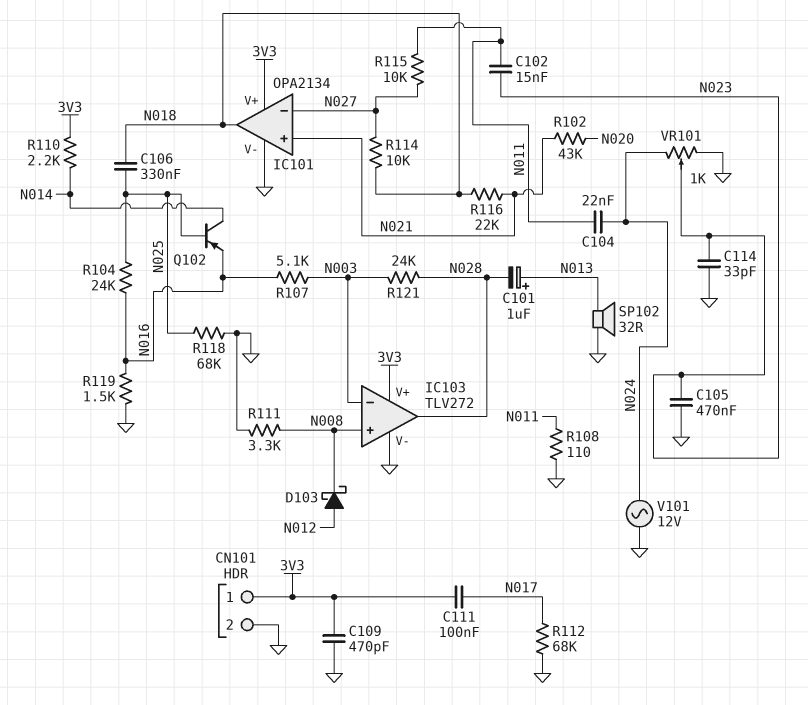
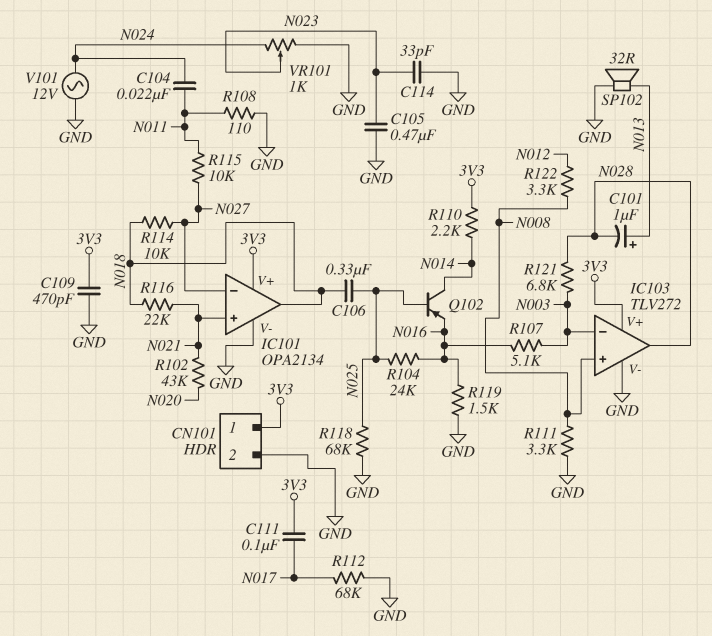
C102: 15nF (N011, N023) -> none
D103: schottky (A N012, K N008) -> none
R121: 24k (N003, N028) -> 6.8k (N003, N028)
R122: none -> 3.3k (N008, N012)

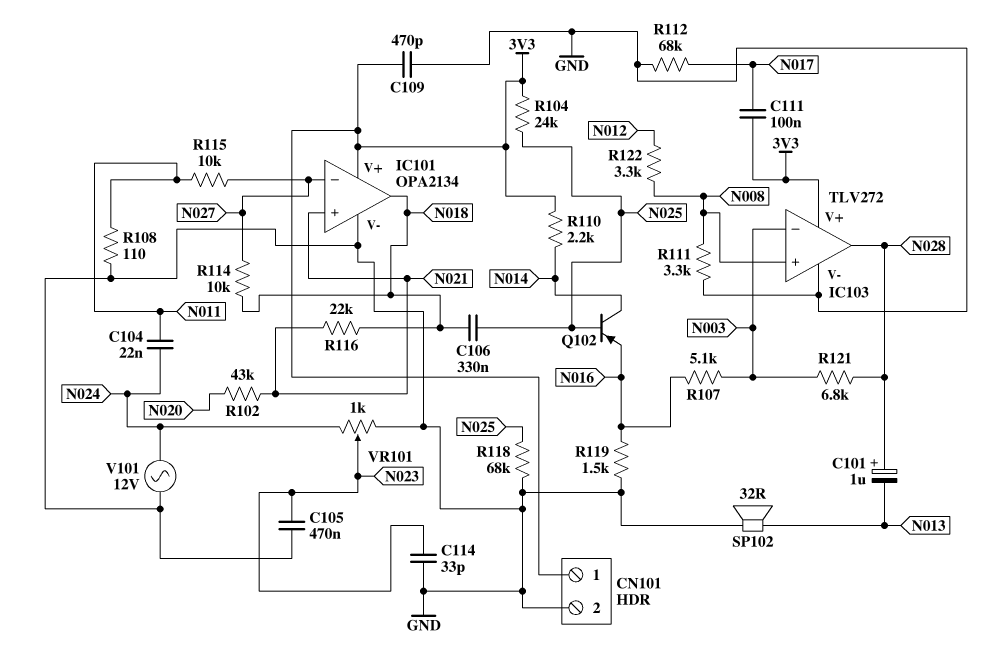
C101: 1uF (plus N013, minus N028) -> 1uF (plus N028, minus N013)
R104: 24k (N016, N025) -> 24k (3V3, N025)

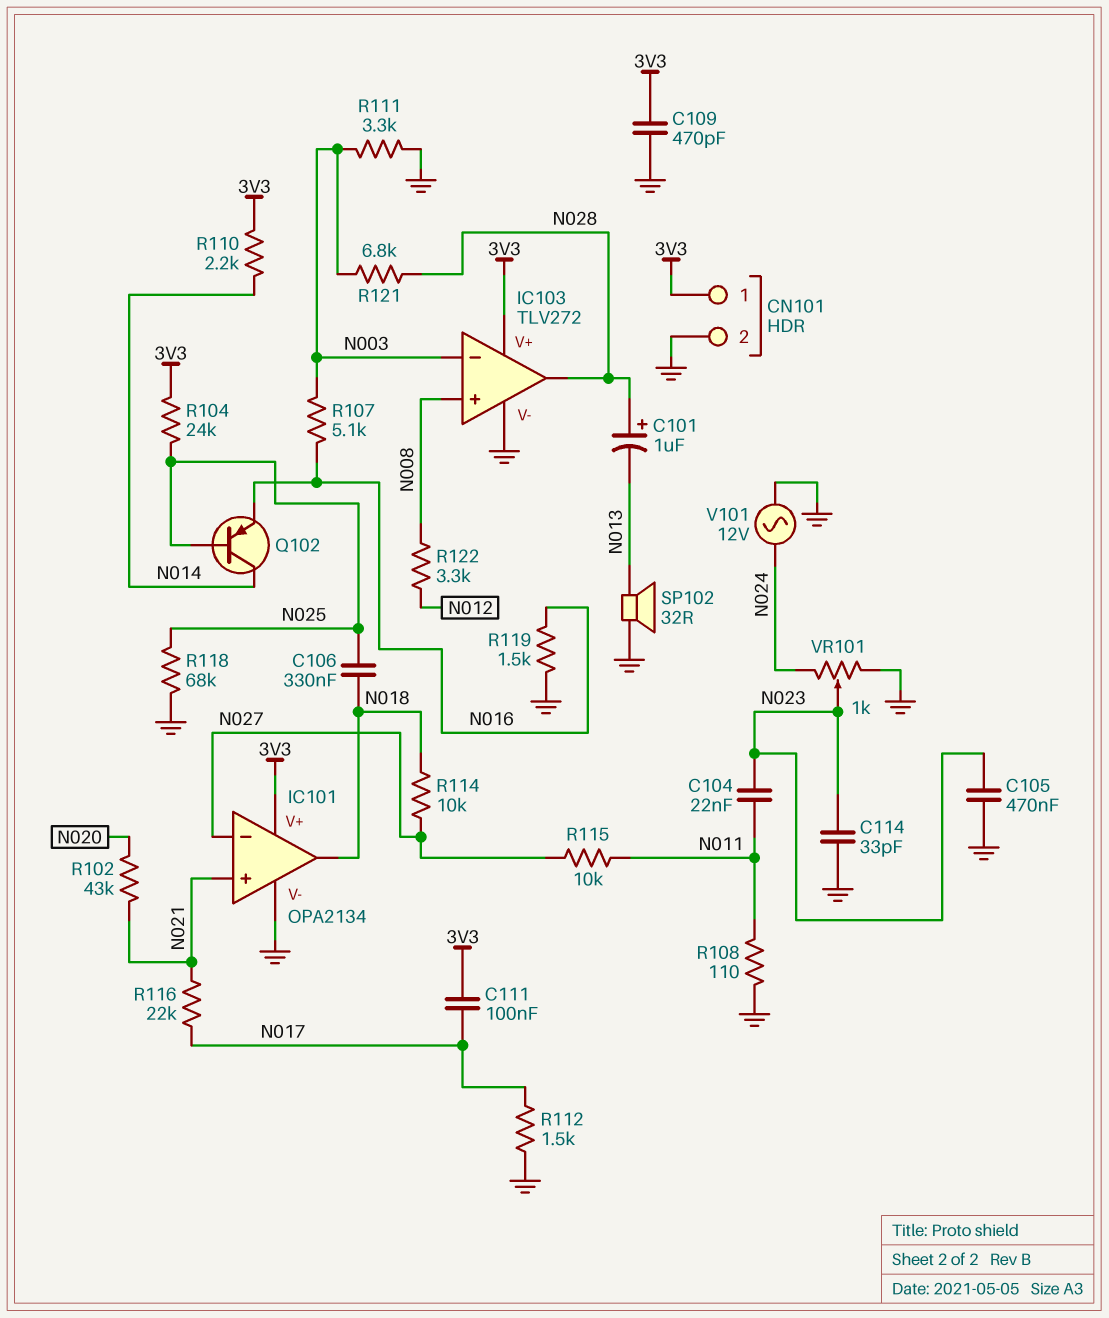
C104: 22nF (N011, N024) -> 22nF (N011, N023)
R111: 3.3k (GND, N008) -> 3.3k (GND, N003)
R112: 68k (GND, N017) -> 1.5k (GND, N017)
R116: 22k (N018, N021) -> 22k (N017, N021)

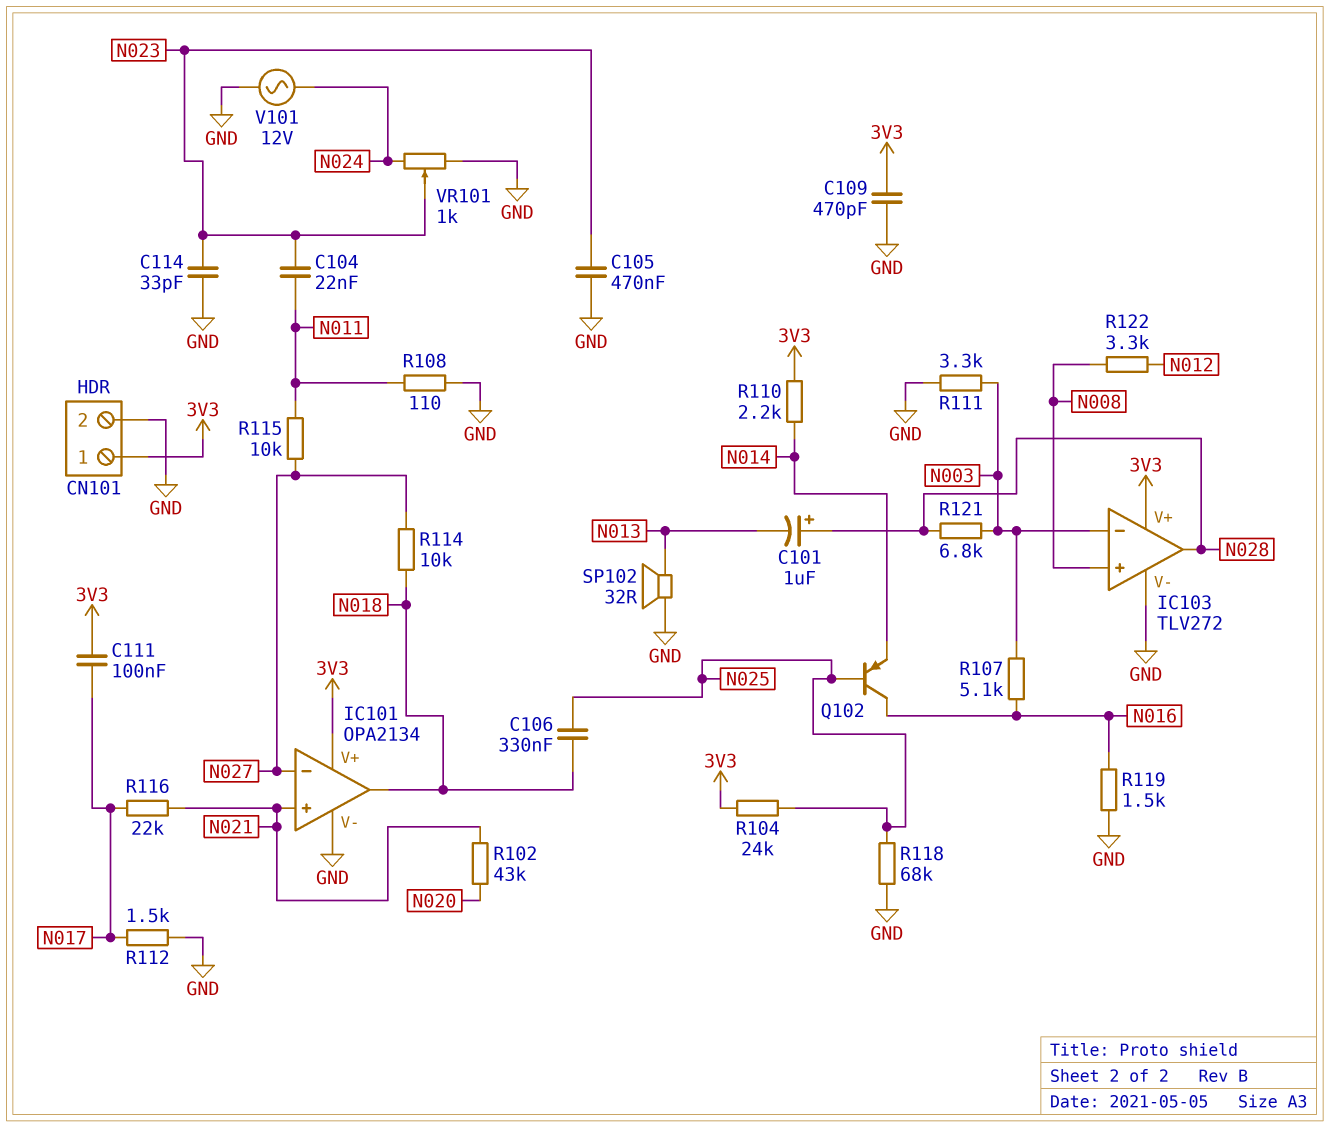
Q102: PNP (B N025, C N014, E N016) -> PNP (B N025, C N016, E N014)

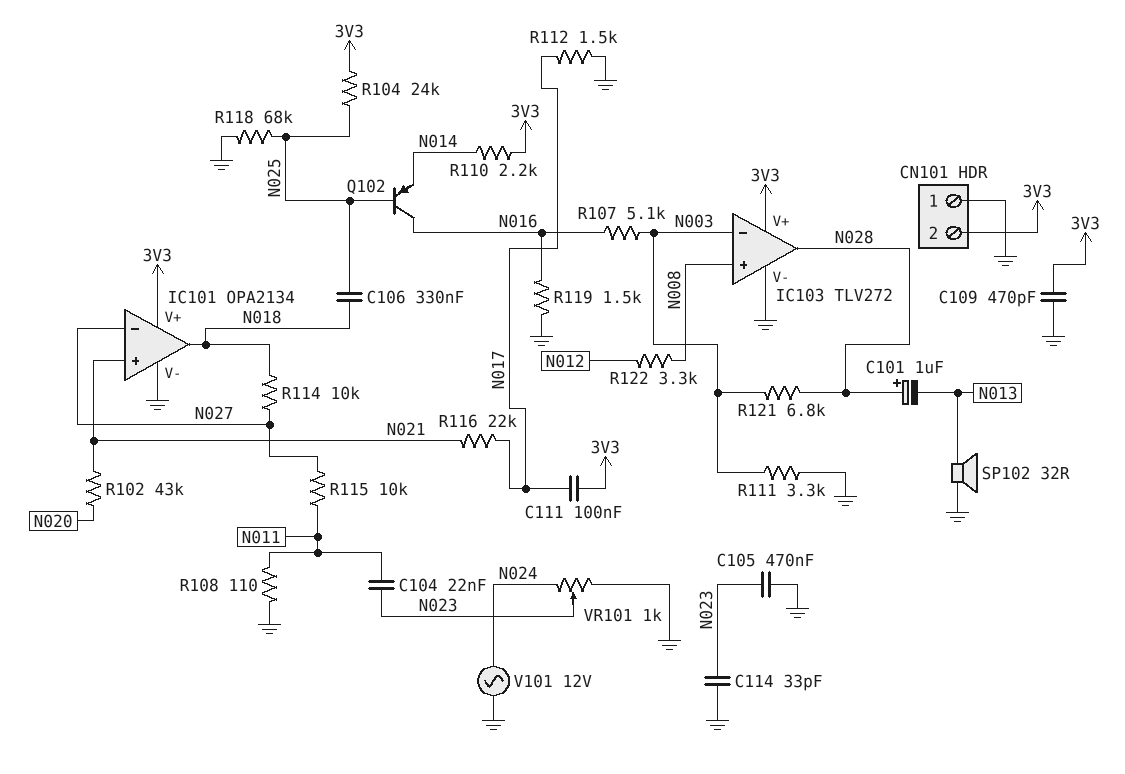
CN101 pin 1: 3V3 -> GND
CN101 pin 2: GND -> 3V3

